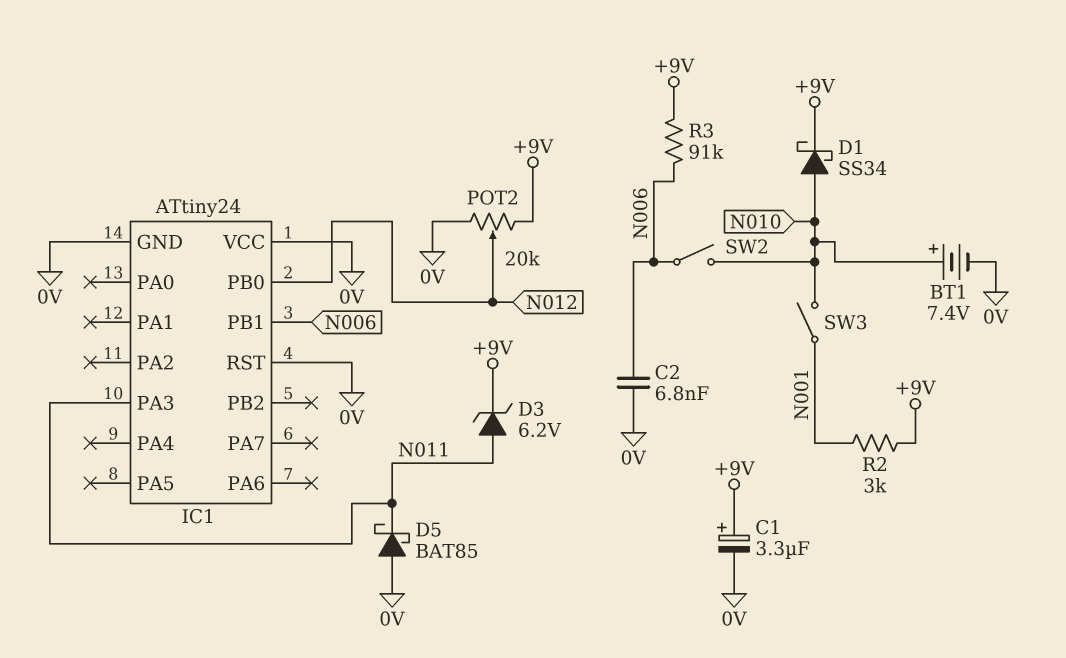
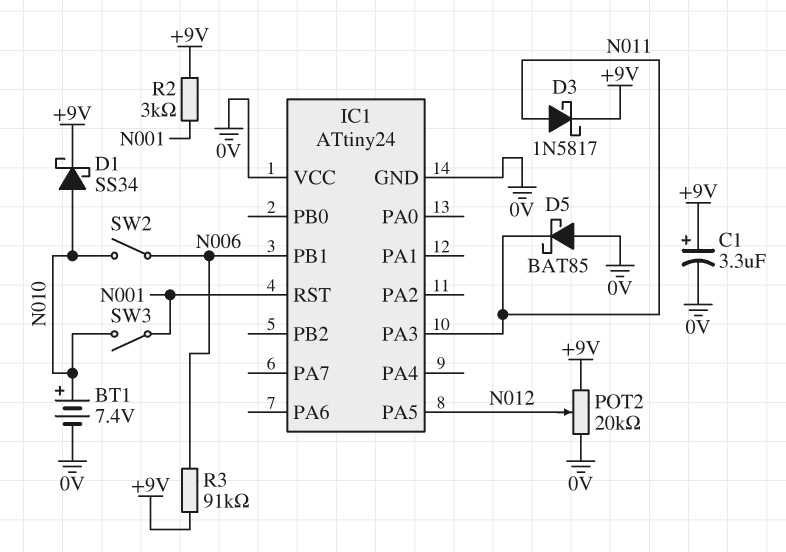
C2: 6.8nF (0V, N006) -> none
D3: zener 6.2V (A N011, K +9V) -> schottky 1N5817 (A N011, K +9V)
IC1 pin PA5: none -> N012
IC1 pin PB0: N012 -> none
IC1 pin RST: 0V -> N001

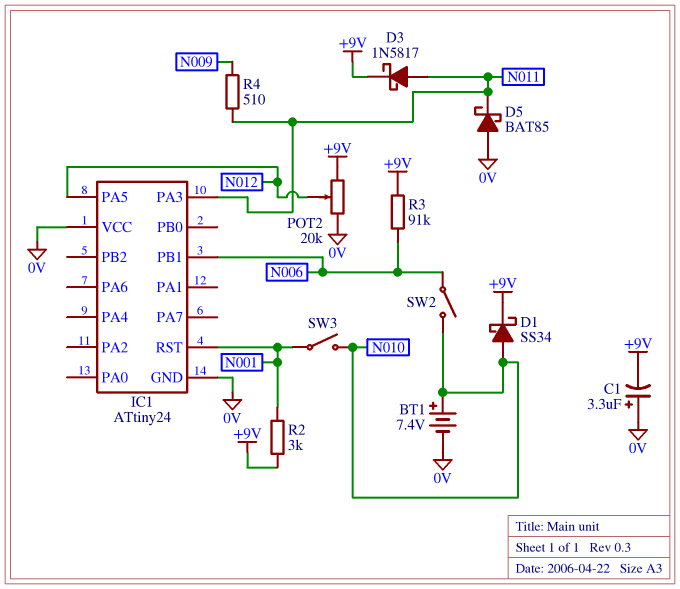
C1: 3.3uF (plus +9V, minus 0V) -> 3.3uF (plus 0V, minus +9V)
R4: none -> 510 (N009, N011)

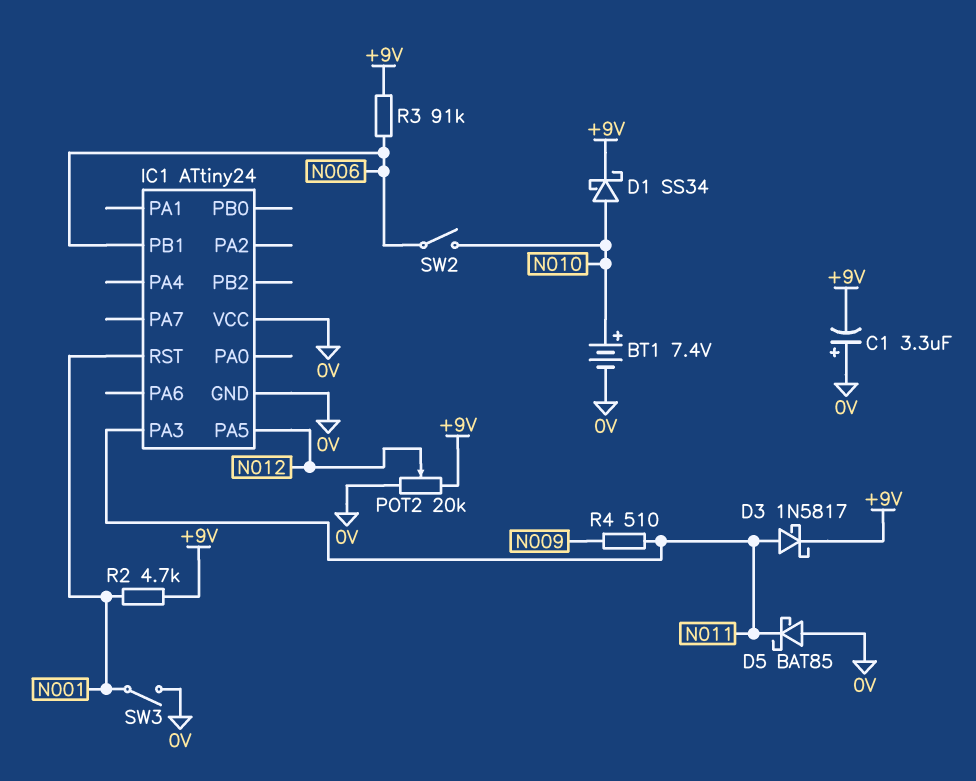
R2: 3k (+9V, N001) -> 4.7k (+9V, N001)
SW3: switch (N001, N010) -> switch (0V, N001)

